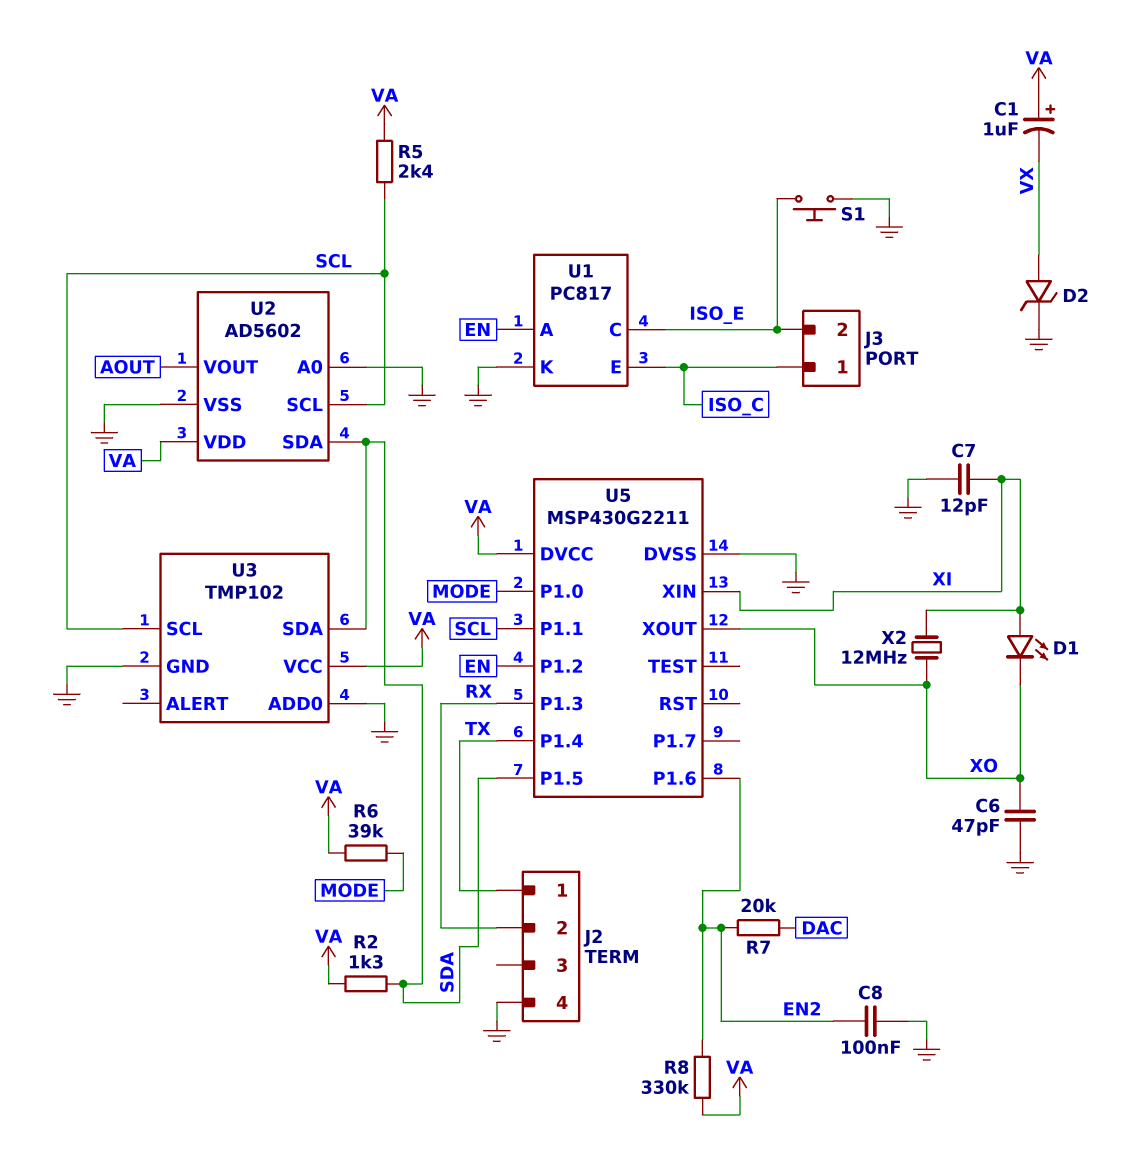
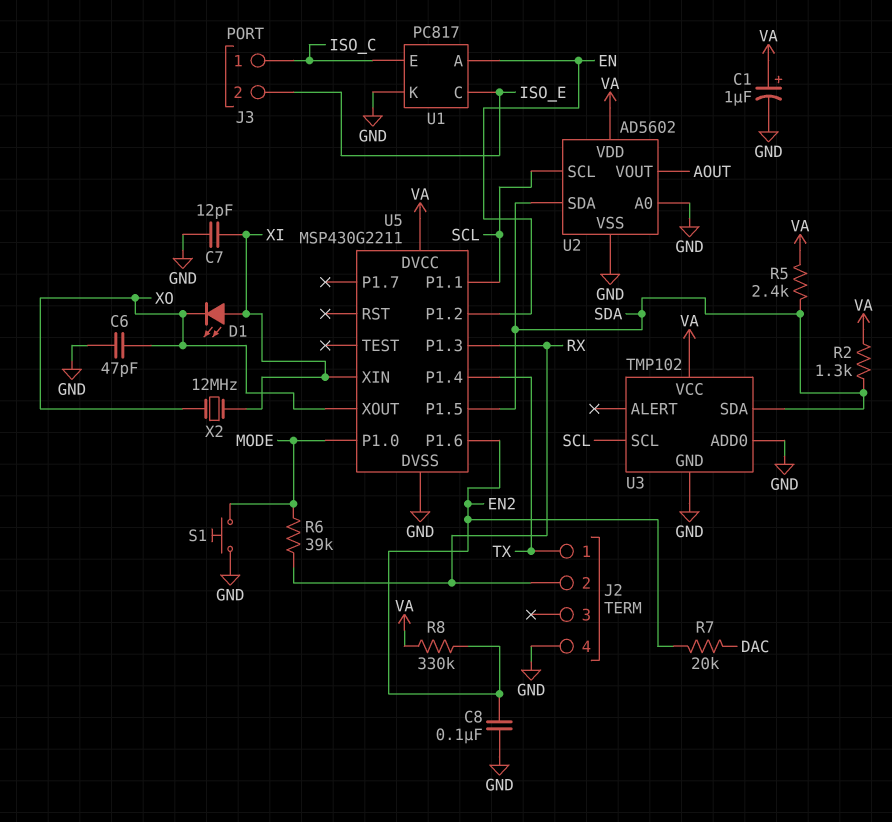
C1: 1uF (plus VA, minus VX) -> 1uF (plus VA, minus GND)
D2: zener (A VX, K GND) -> none
R5: 2.4k (SCL, VA) -> 2.4k (SDA, VA)
R6: 39k (MODE, VA) -> 39k (MODE, RX)
S1: button (GND, ISO_E) -> button (GND, MODE)

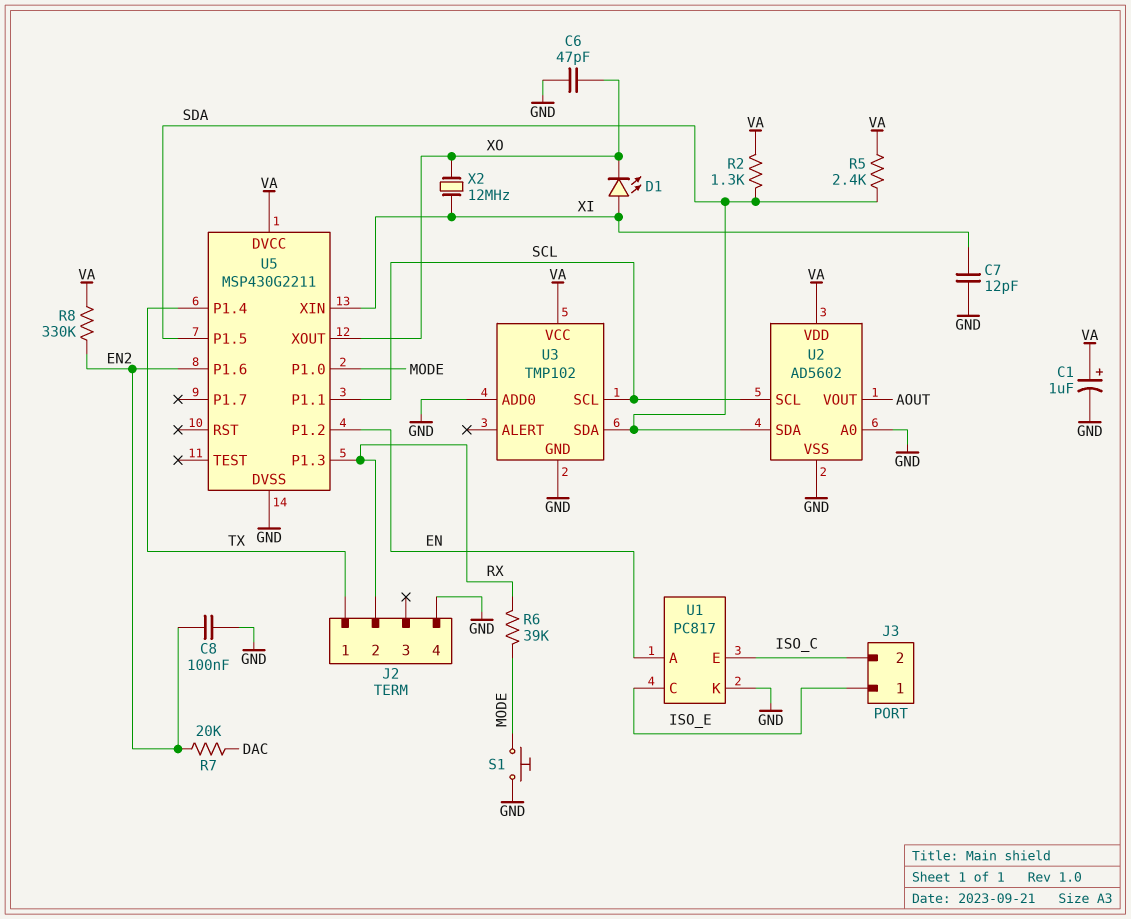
J3 pin 1: ISO_C -> ISO_E
J3 pin 2: ISO_E -> ISO_C

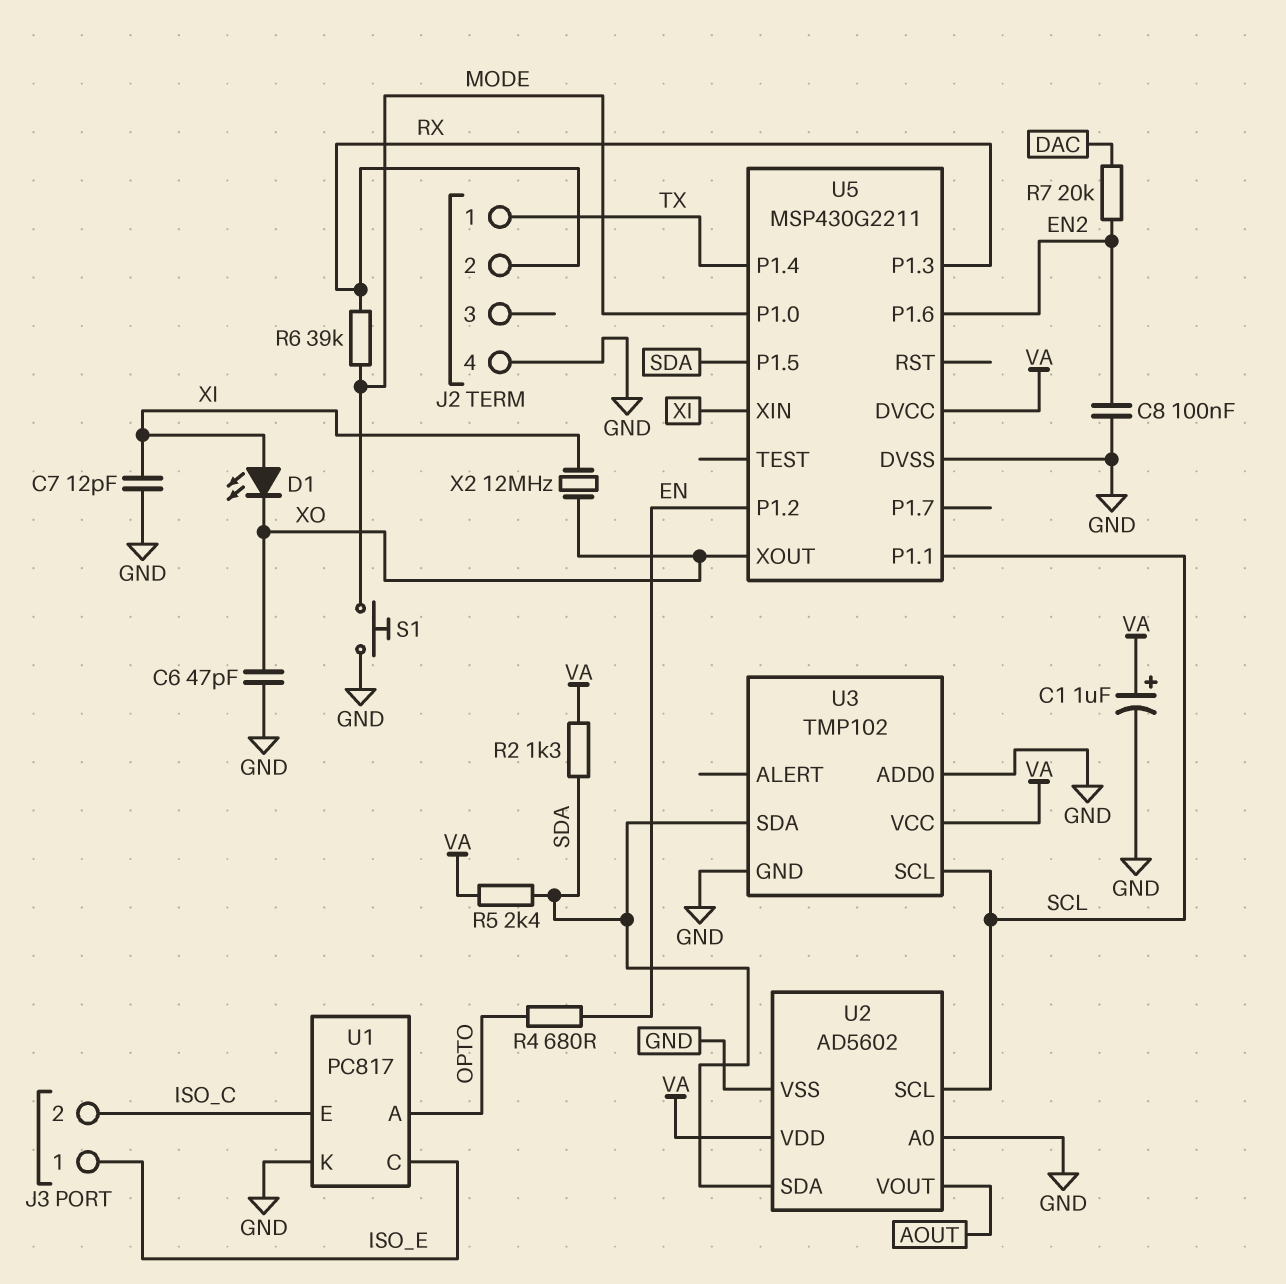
R4: none -> 680 (EN, OPTO)
R8: 330k (EN2, VA) -> none
U1 pin A: EN -> OPTO

